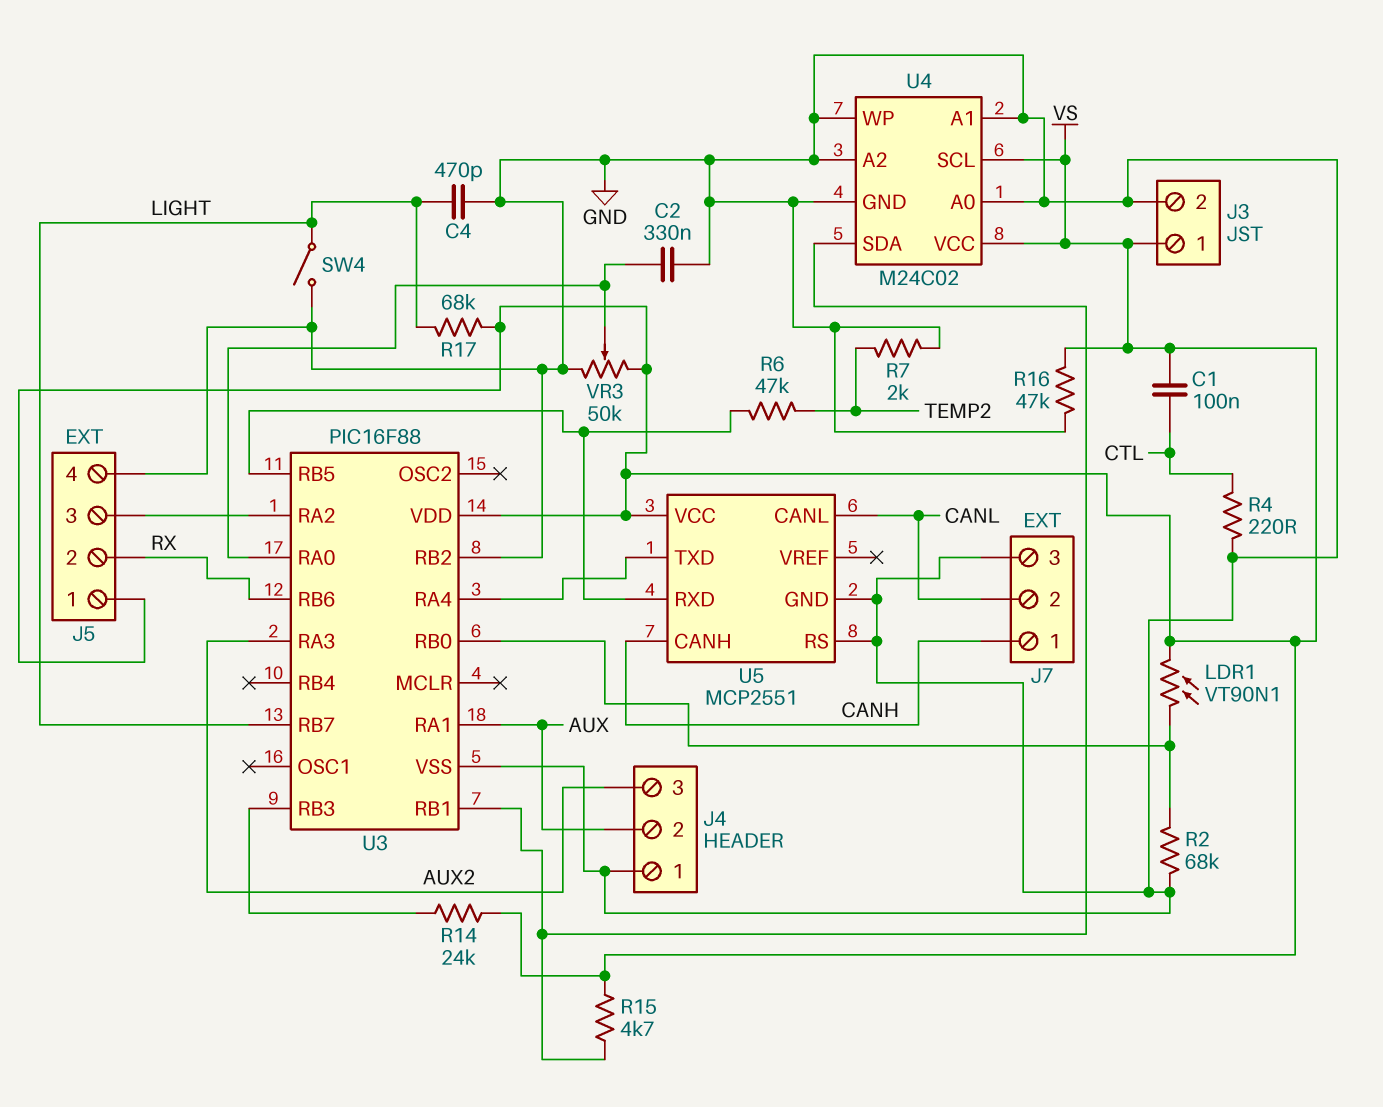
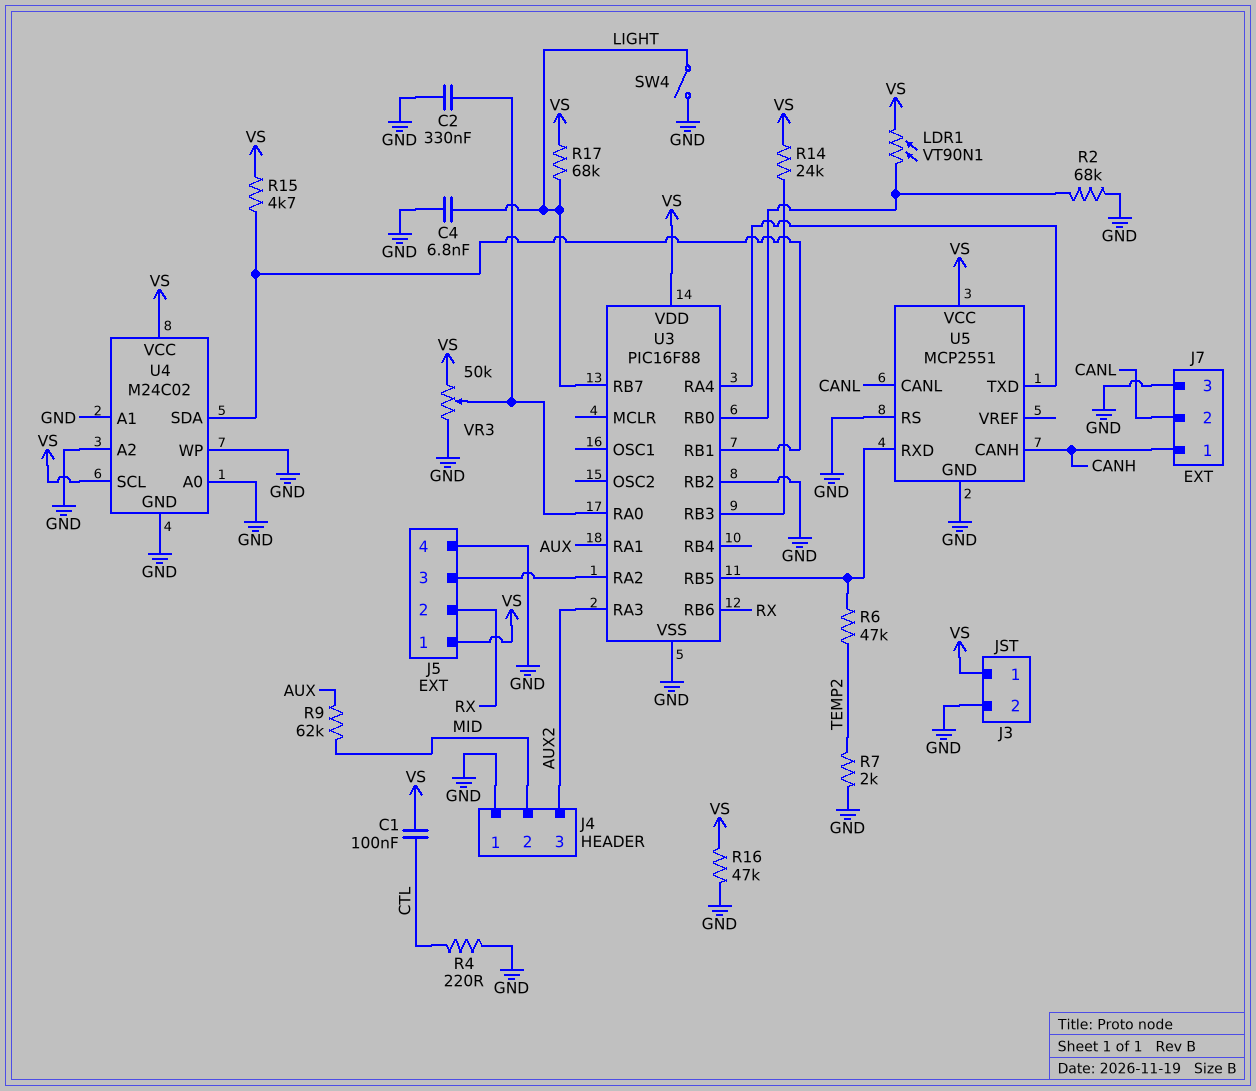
C4: 470pF (GND, LIGHT) -> 6.8nF (GND, LIGHT)
J4 pin 2: AUX -> MID
R9: none -> 62k (AUX, MID)

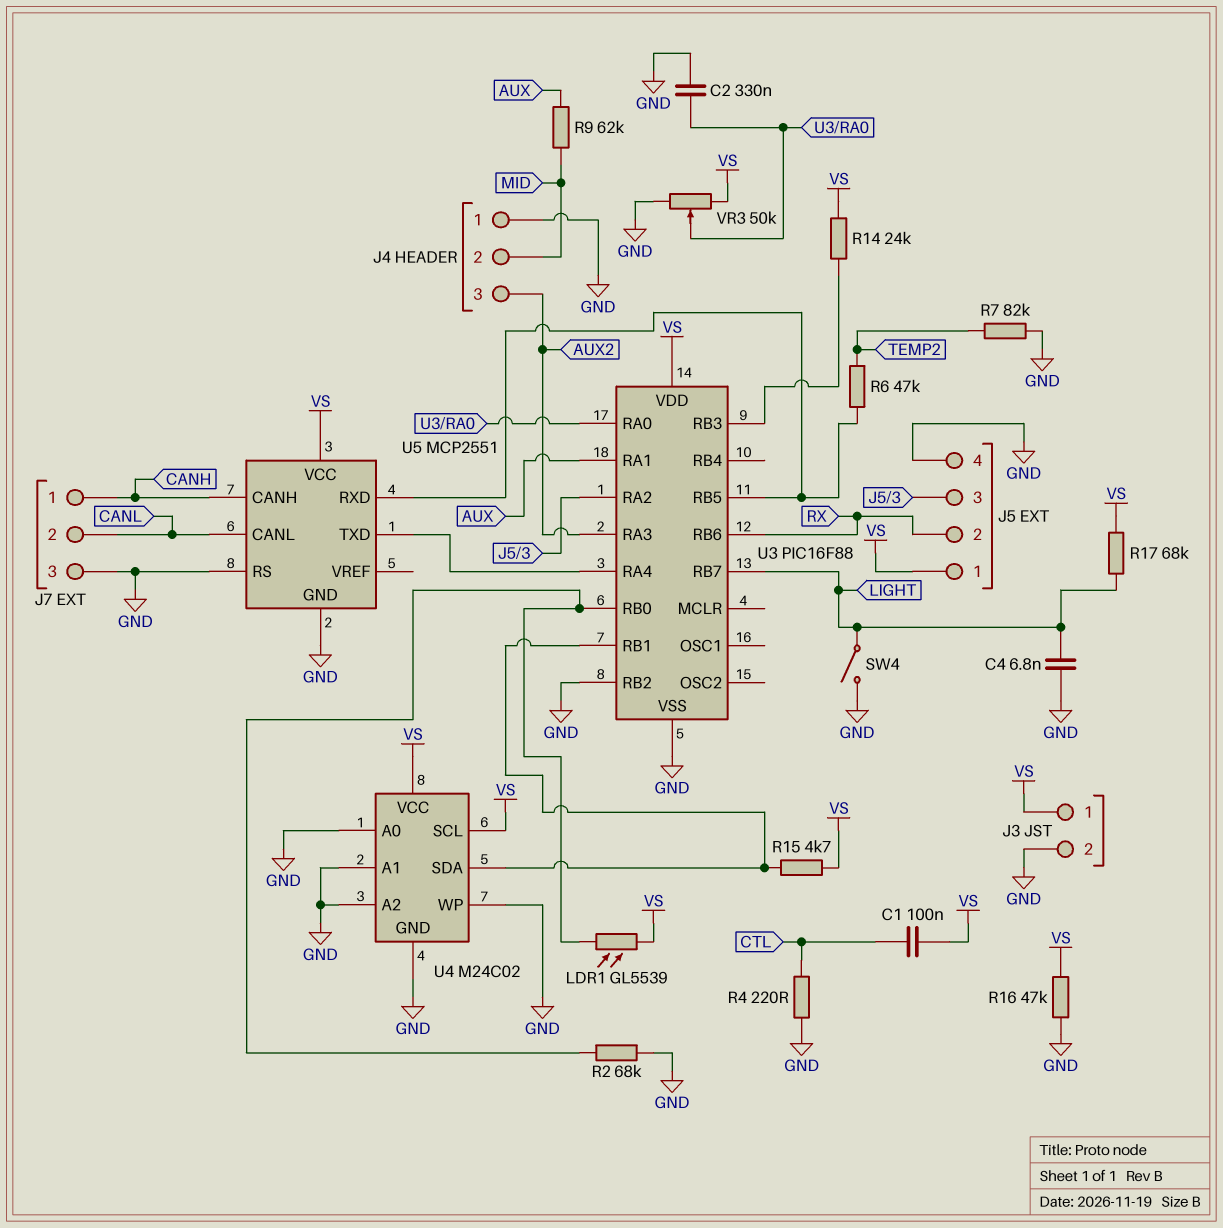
LDR1: VT90N1 (U3/RB0, VS) -> GL5539 (U3/RB0, VS)
R7: 2k (GND, TEMP2) -> 82k (GND, TEMP2)

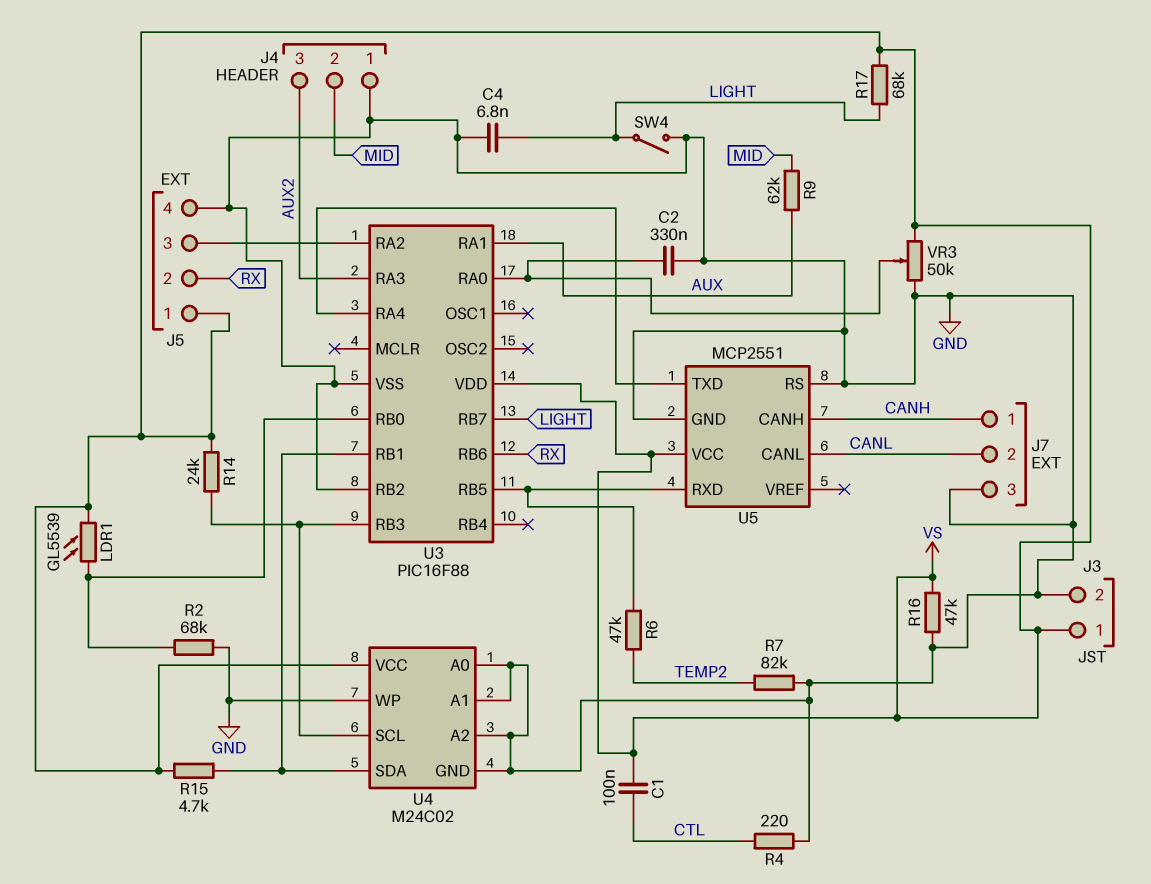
U4 pin SCL: VS -> U3/RB3

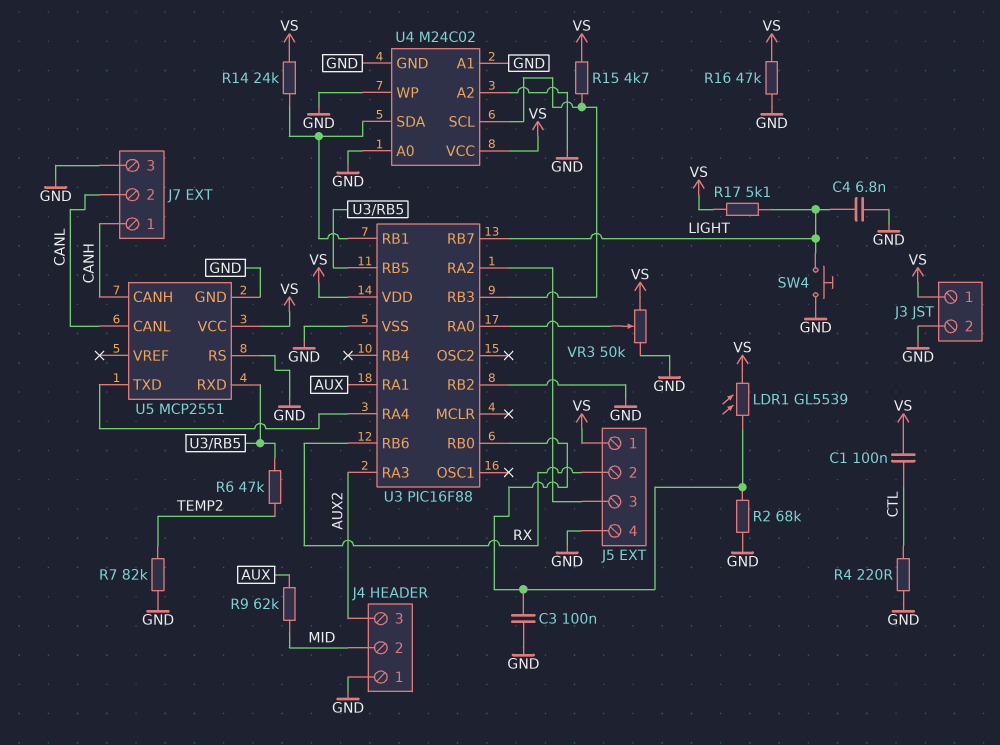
C2: 330nF (GND, U3/RA0) -> none
C3: none -> 100nF (GND, U3/RB0)
R14: 24k (U3/RB3, VS) -> 24k (U3/RB1, VS)
R15: 4.7k (U3/RB1, VS) -> 4.7k (U3/RB3, VS)
R17: 68k (LIGHT, VS) -> 5.1k (LIGHT, VS)
SW4: switch (GND, LIGHT) -> button (GND, LIGHT)

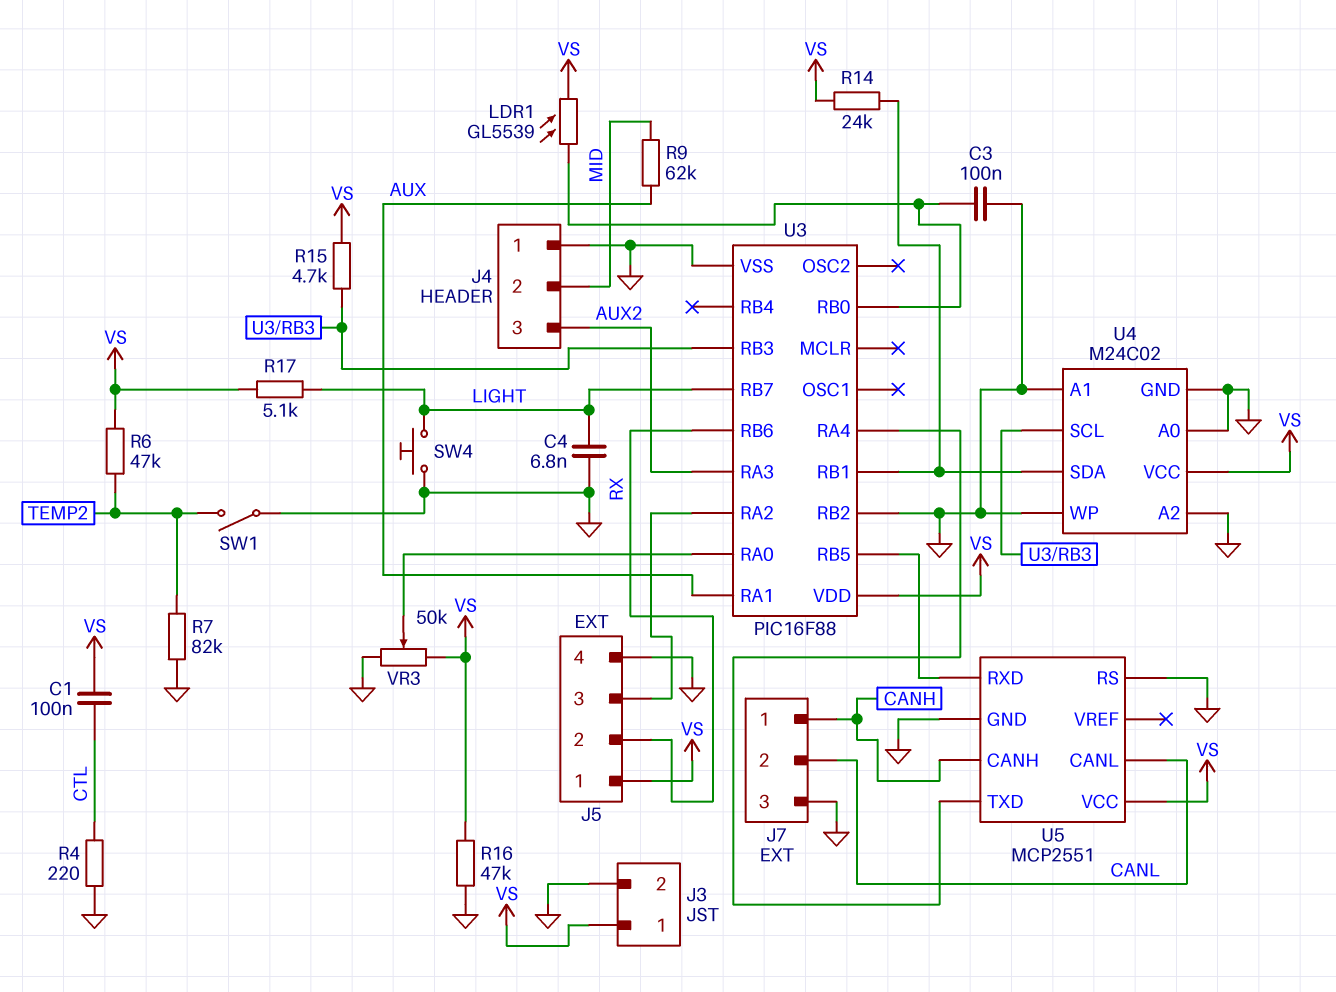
R2: 68k (GND, U3/RB0) -> none
R6: 47k (TEMP2, U3/RB5) -> 47k (TEMP2, VS)
SW1: none -> switch (GND, TEMP2)

